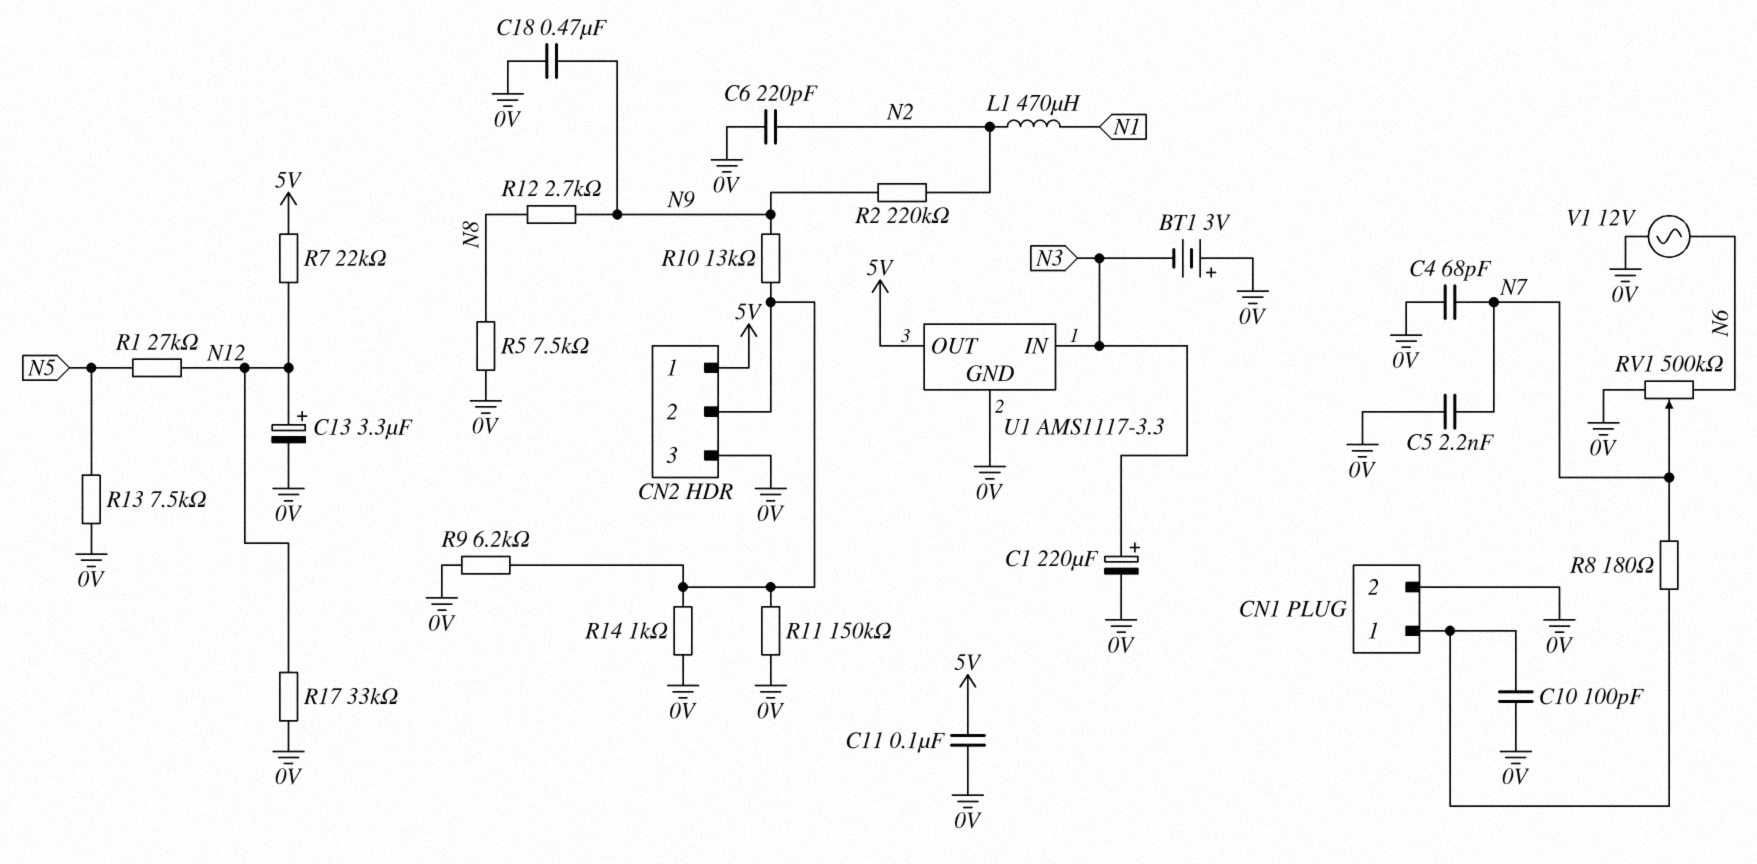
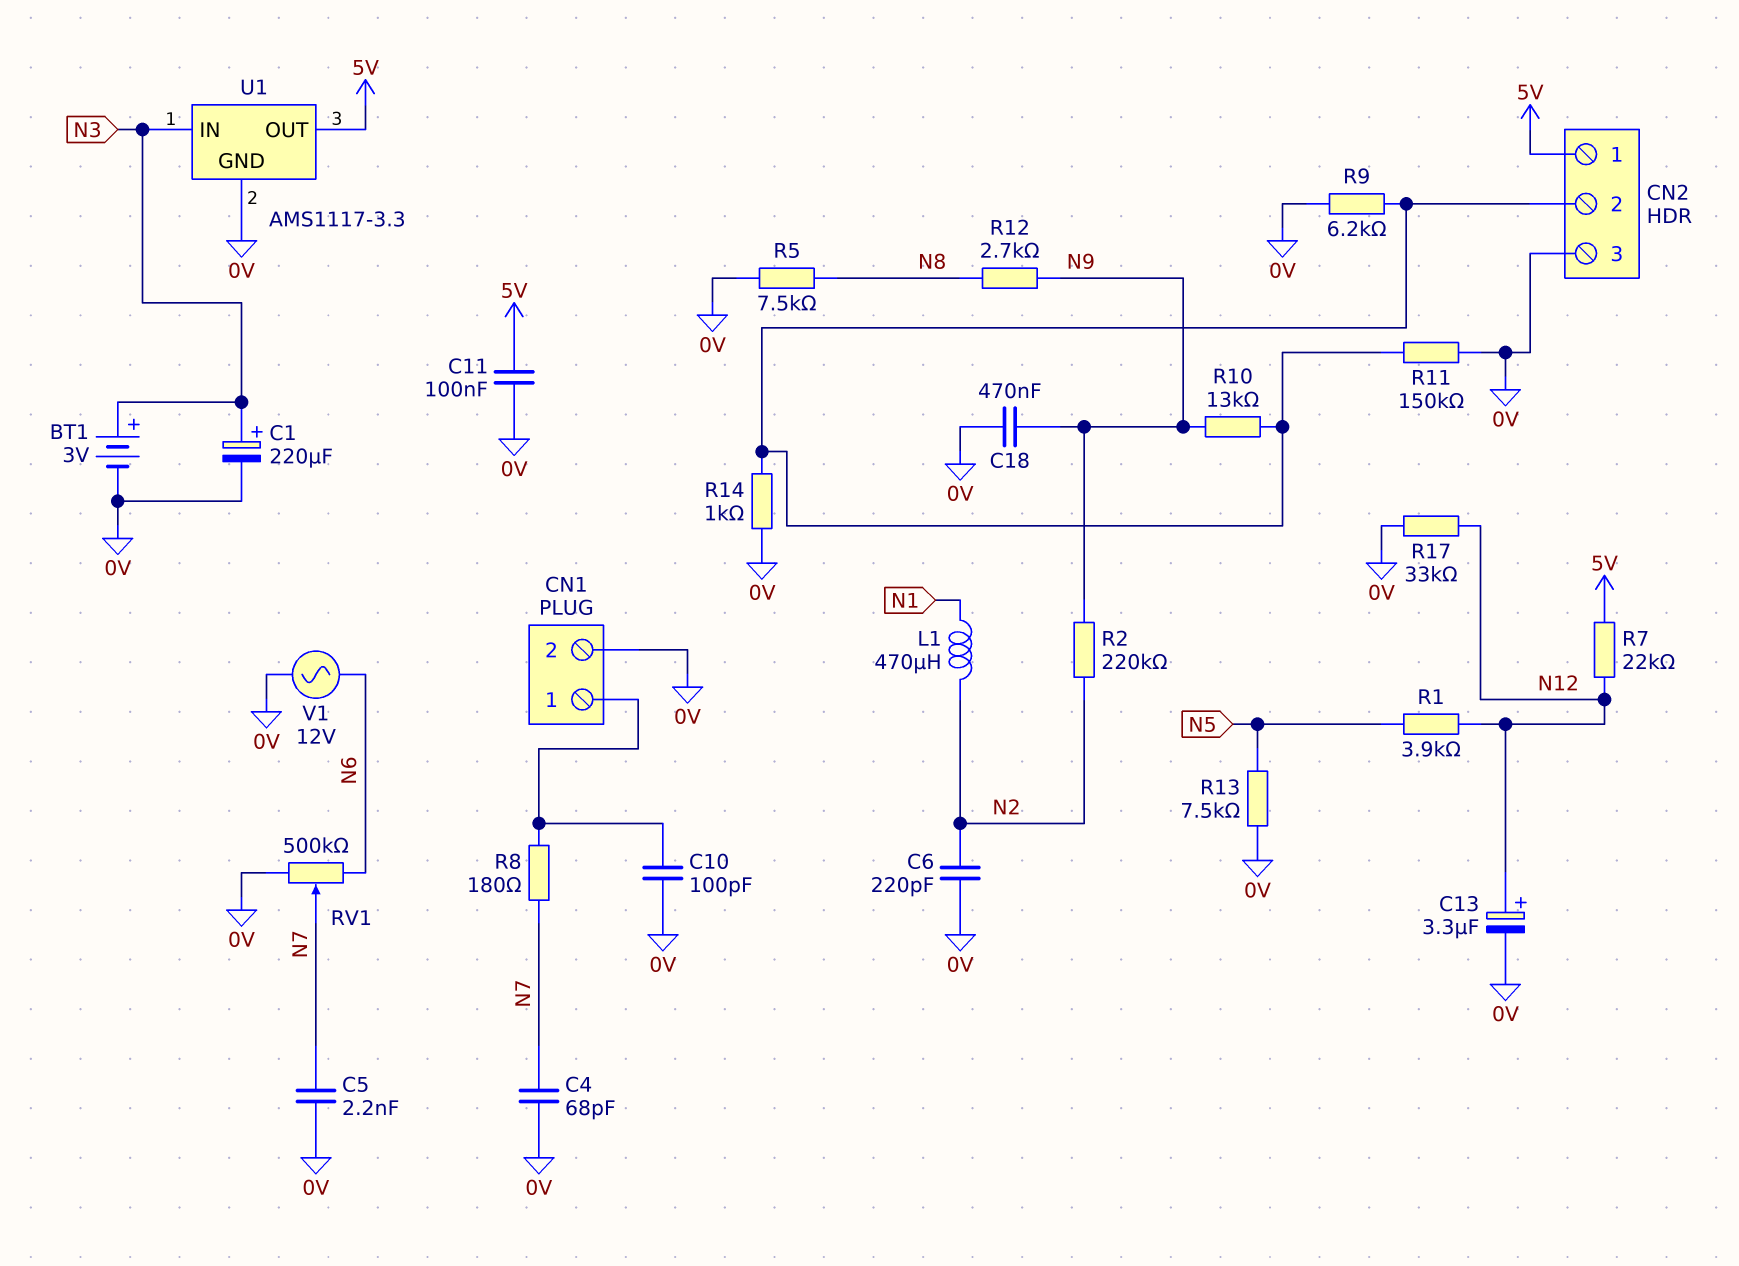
BT1: 3V (plus 0V, minus N3) -> 3V (plus N3, minus 0V)
R1: 27k (N5, N12) -> 3.9k (N5, N12)

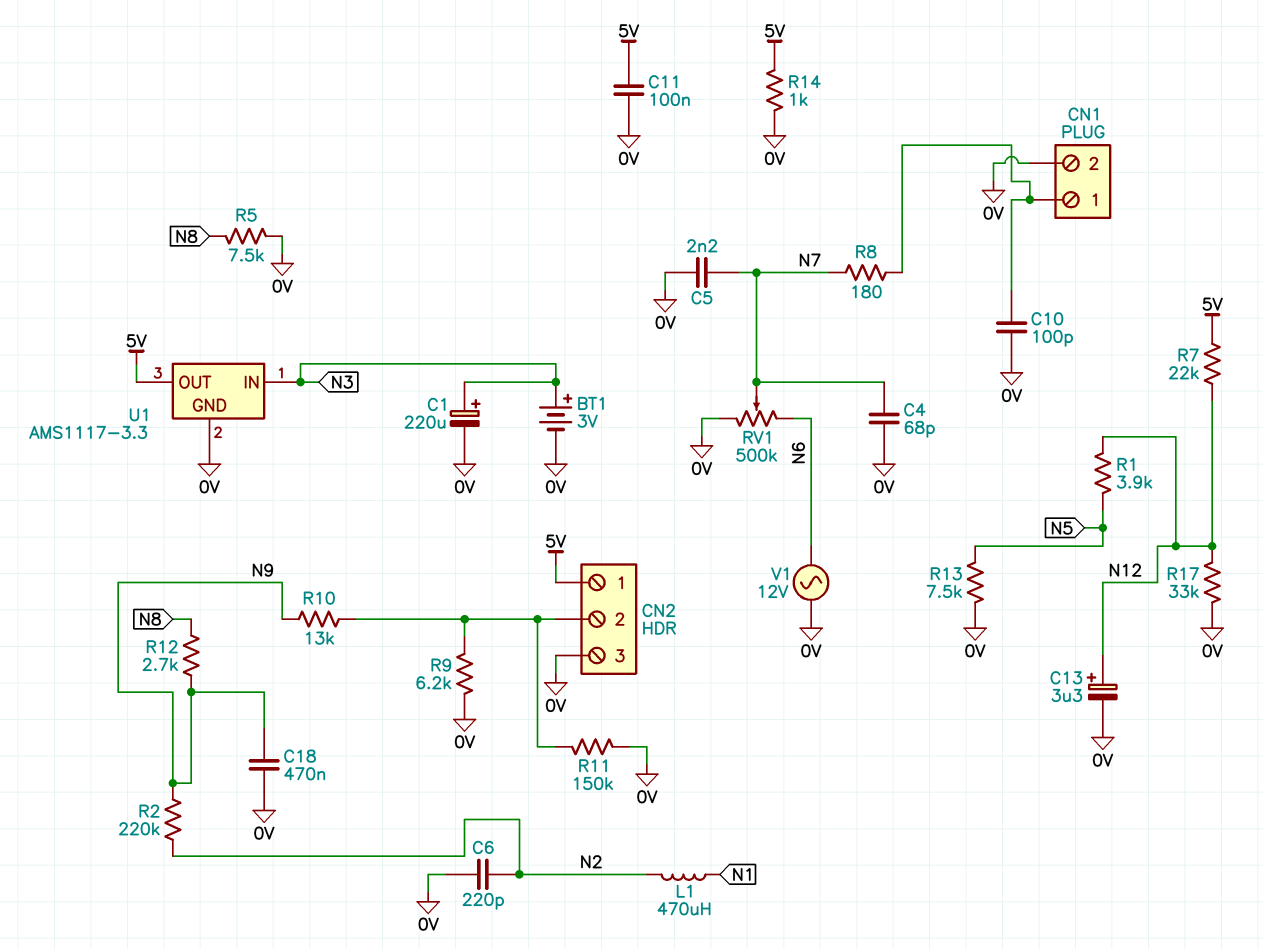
R14: 1k (0V, CN2/2) -> 1k (0V, 5V)

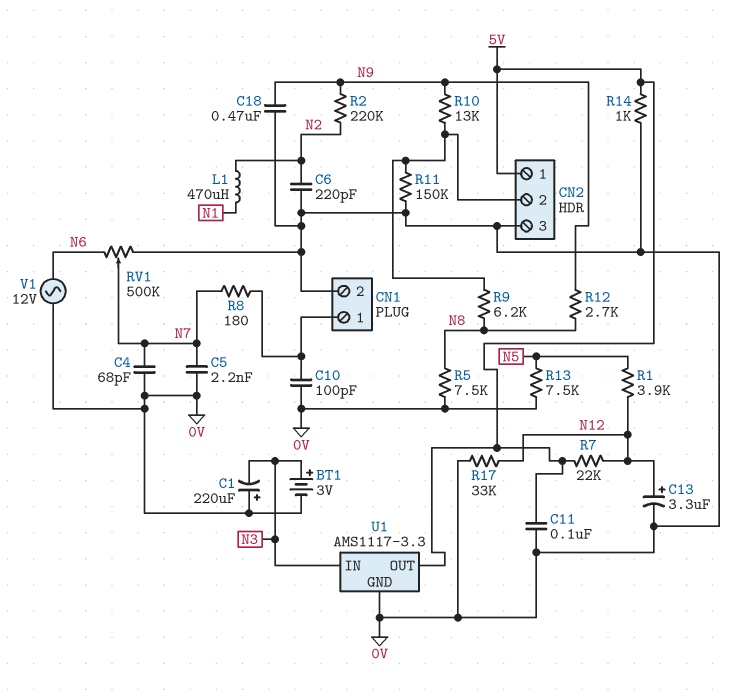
C1: 220uF (plus N3, minus 0V) -> 220uF (plus 0V, minus N3)
R9: 6.2k (0V, CN2/2) -> 6.2k (CN2/2, N8)

